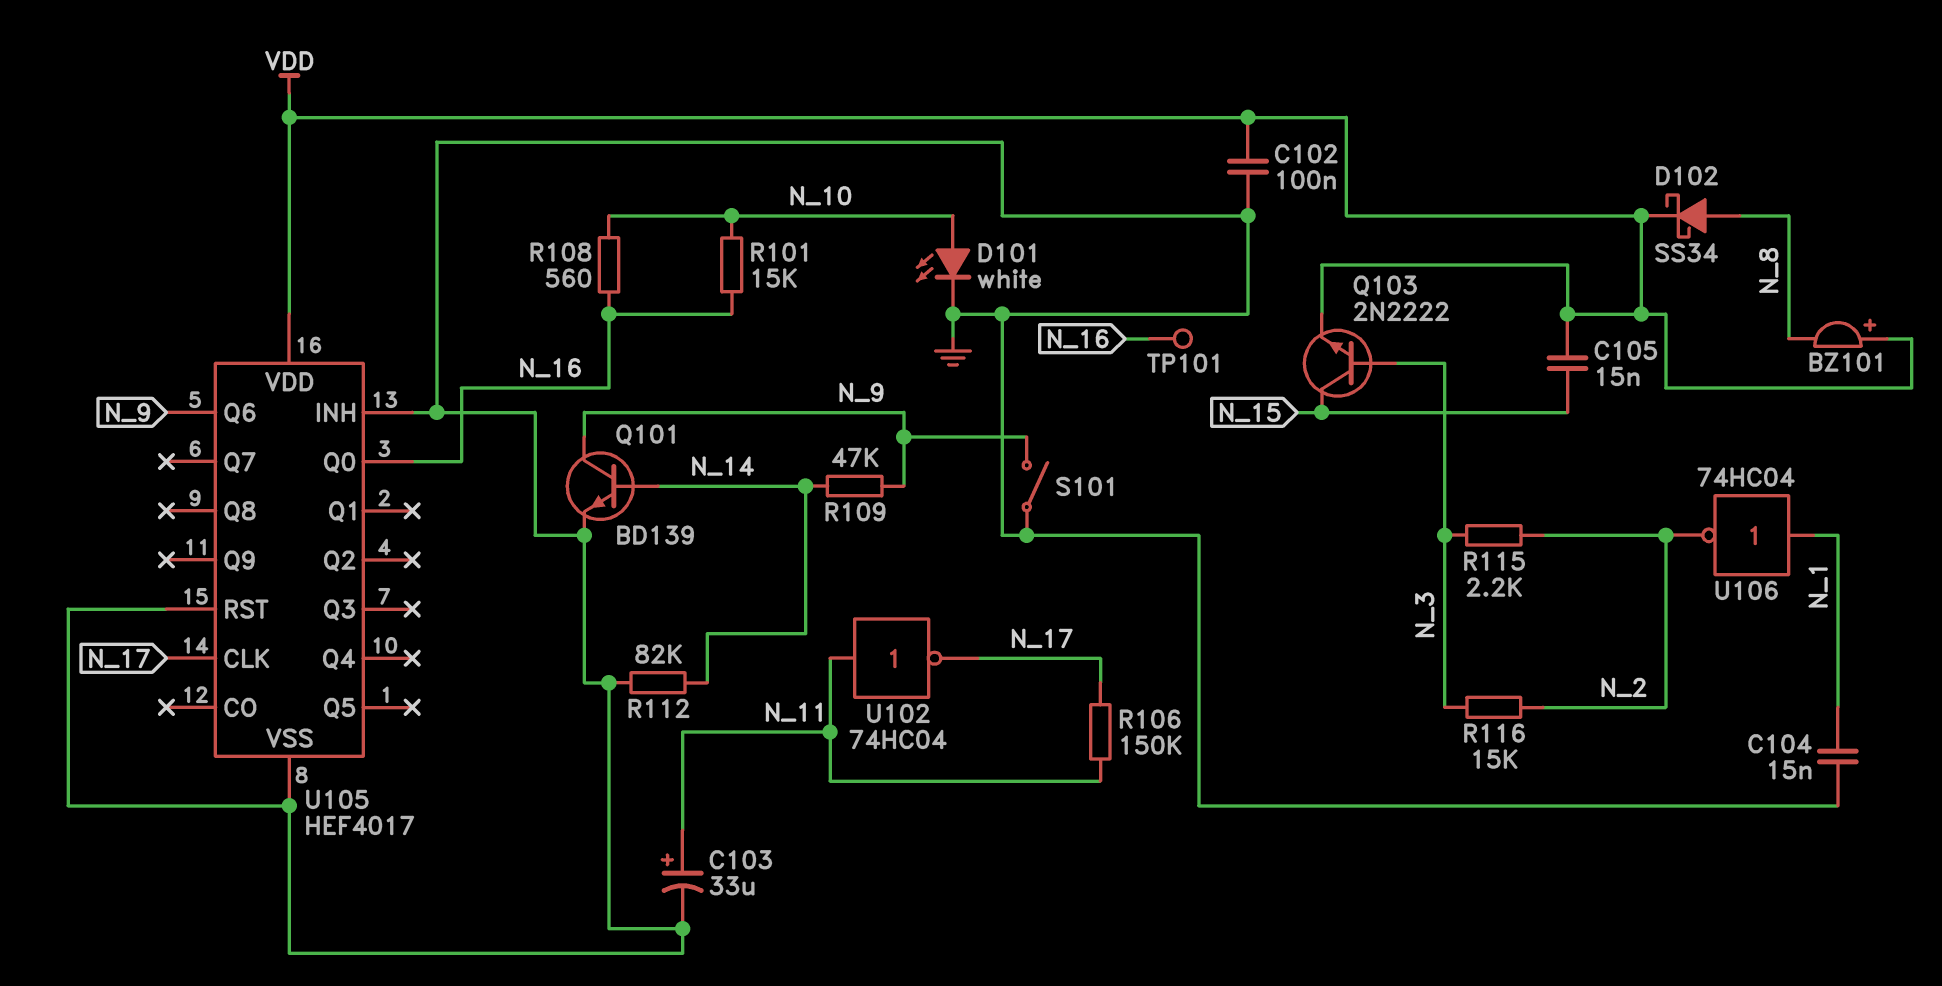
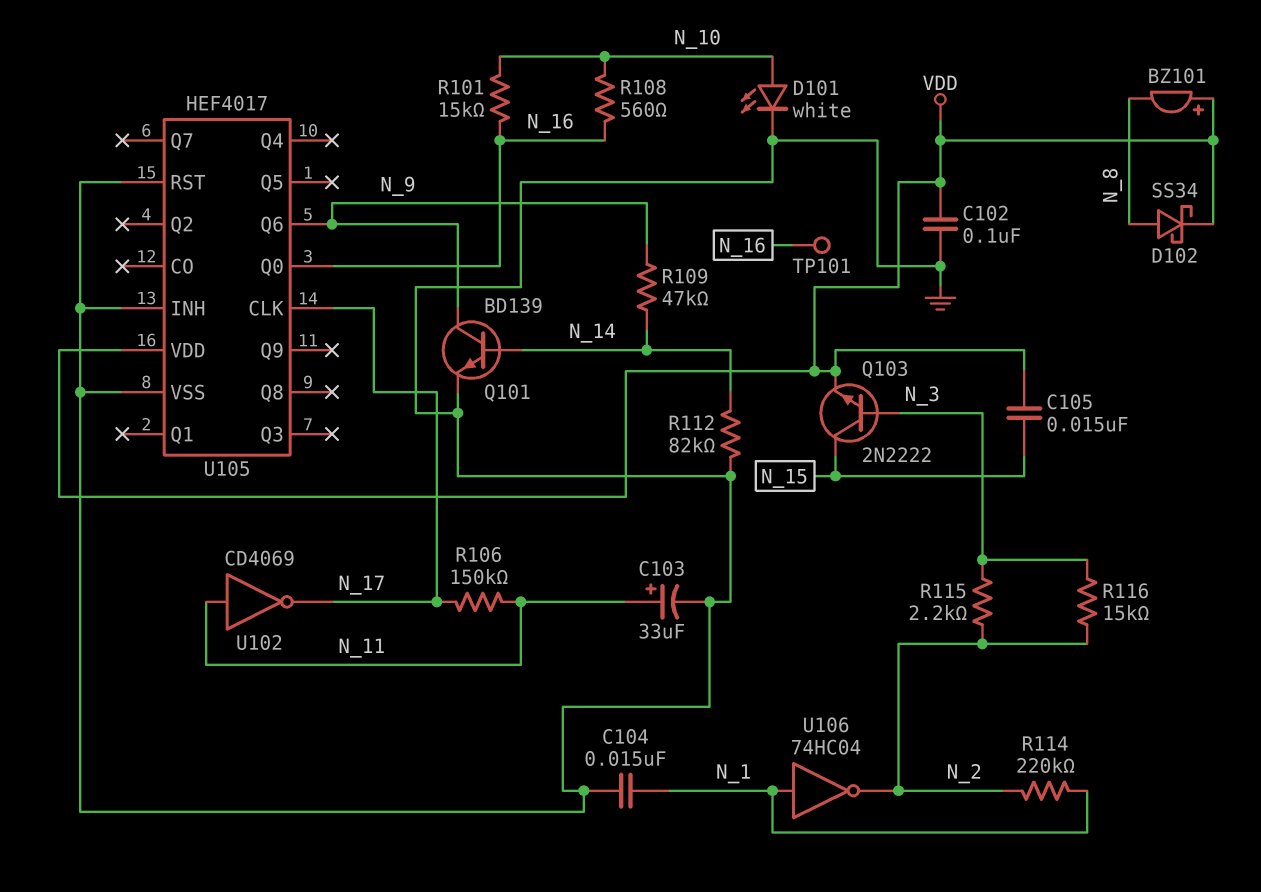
R114: none -> 220k (N_1, N_2)
S101: switch (GND, N_9) -> none
U102: NOT 74HC04 (in N_11, out N_17) -> NOT CD4069 (in N_11, out N_17)

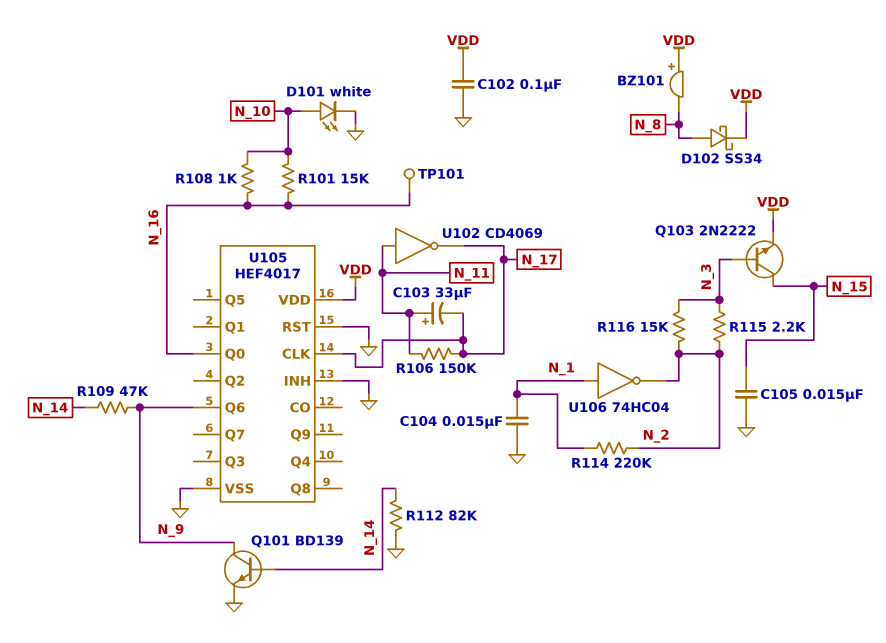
C103: 33uF (plus N_11, minus GND) -> 33uF (plus N_11, minus N_17)
C105: 15nF (N_15, VDD) -> 15nF (GND, N_15)
R108: 560 (N_10, N_16) -> 1k (N_10, N_16)

